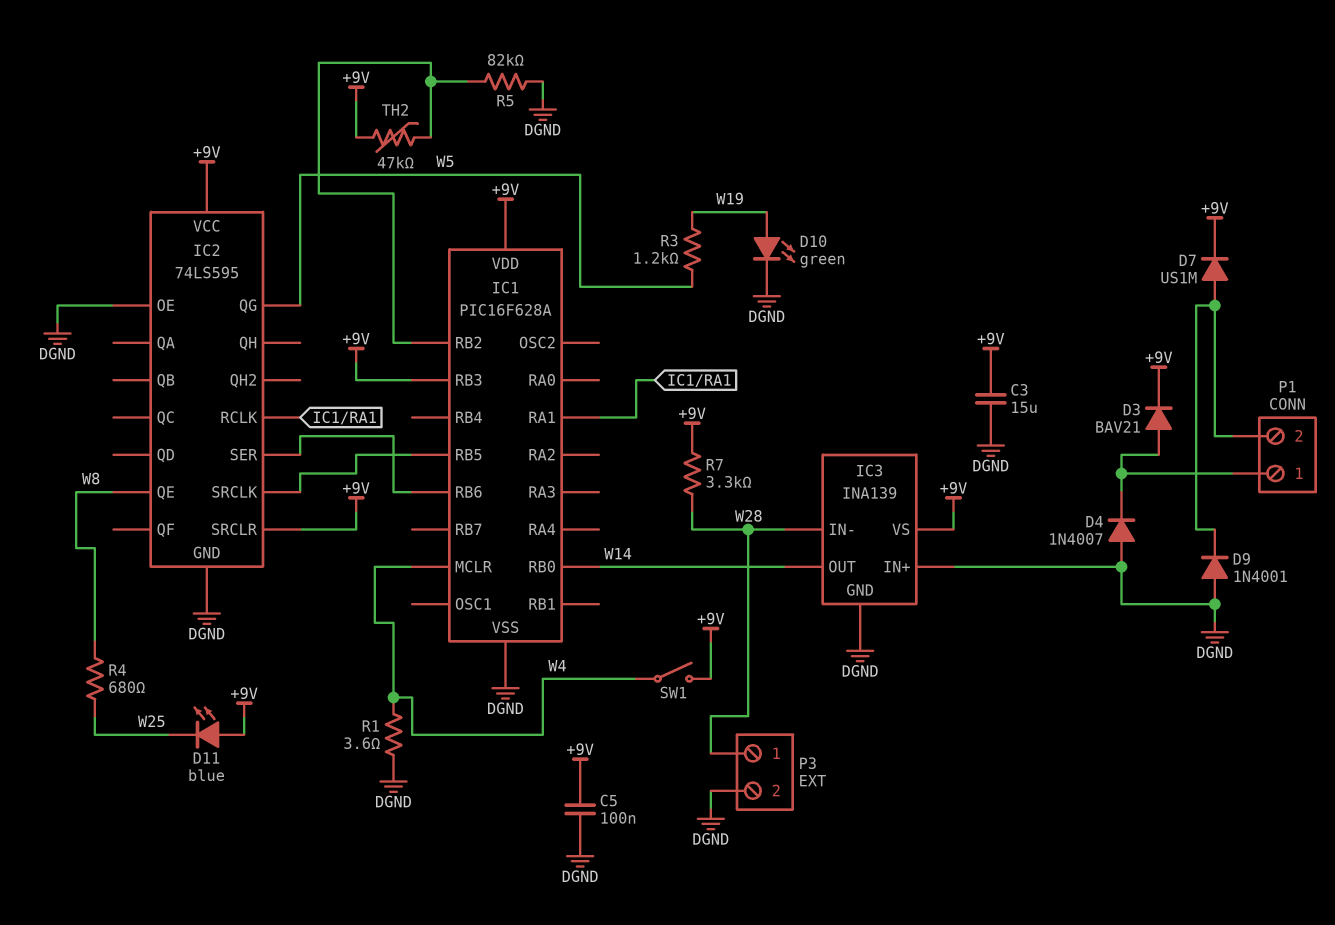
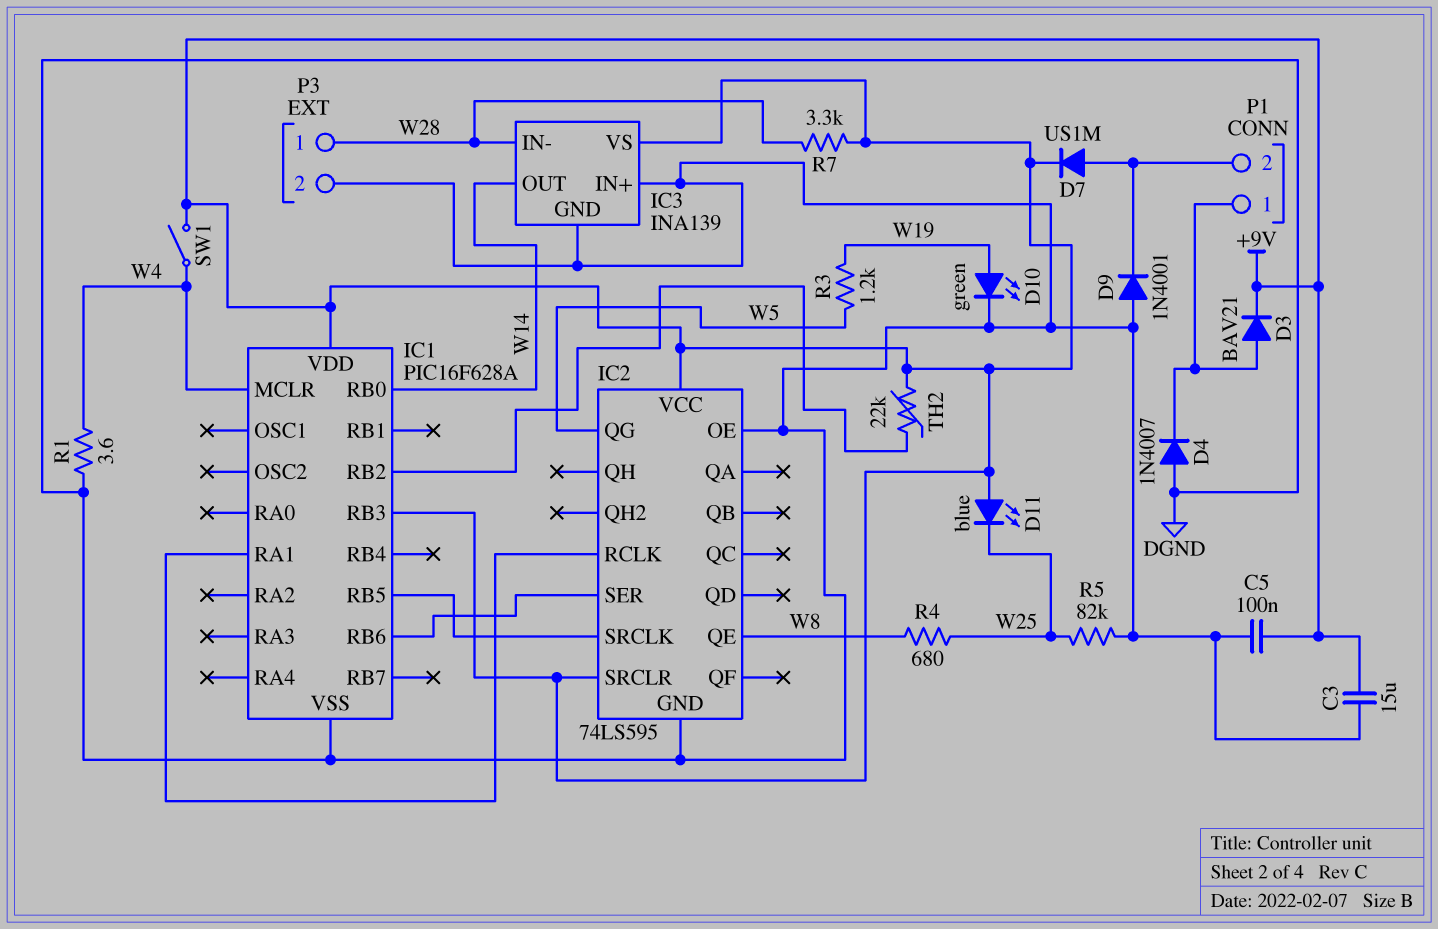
R5: 82k (DGND, IC1/RB2) -> 82k (DGND, W25)
TH2: 47k (+9V, IC1/RB2) -> 22k (+9V, IC1/RB2)

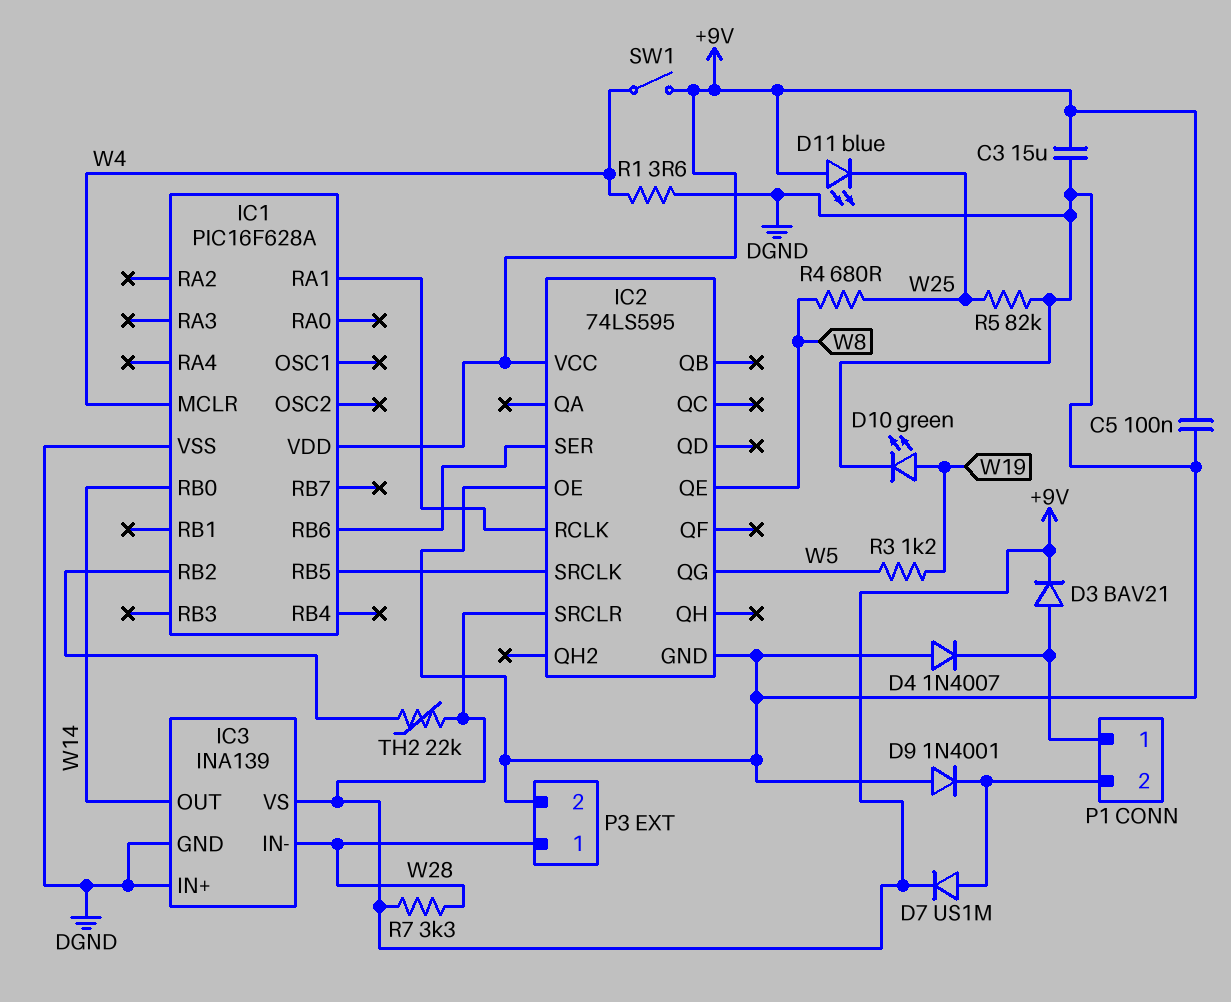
IC1 pin RB3: +9V -> none

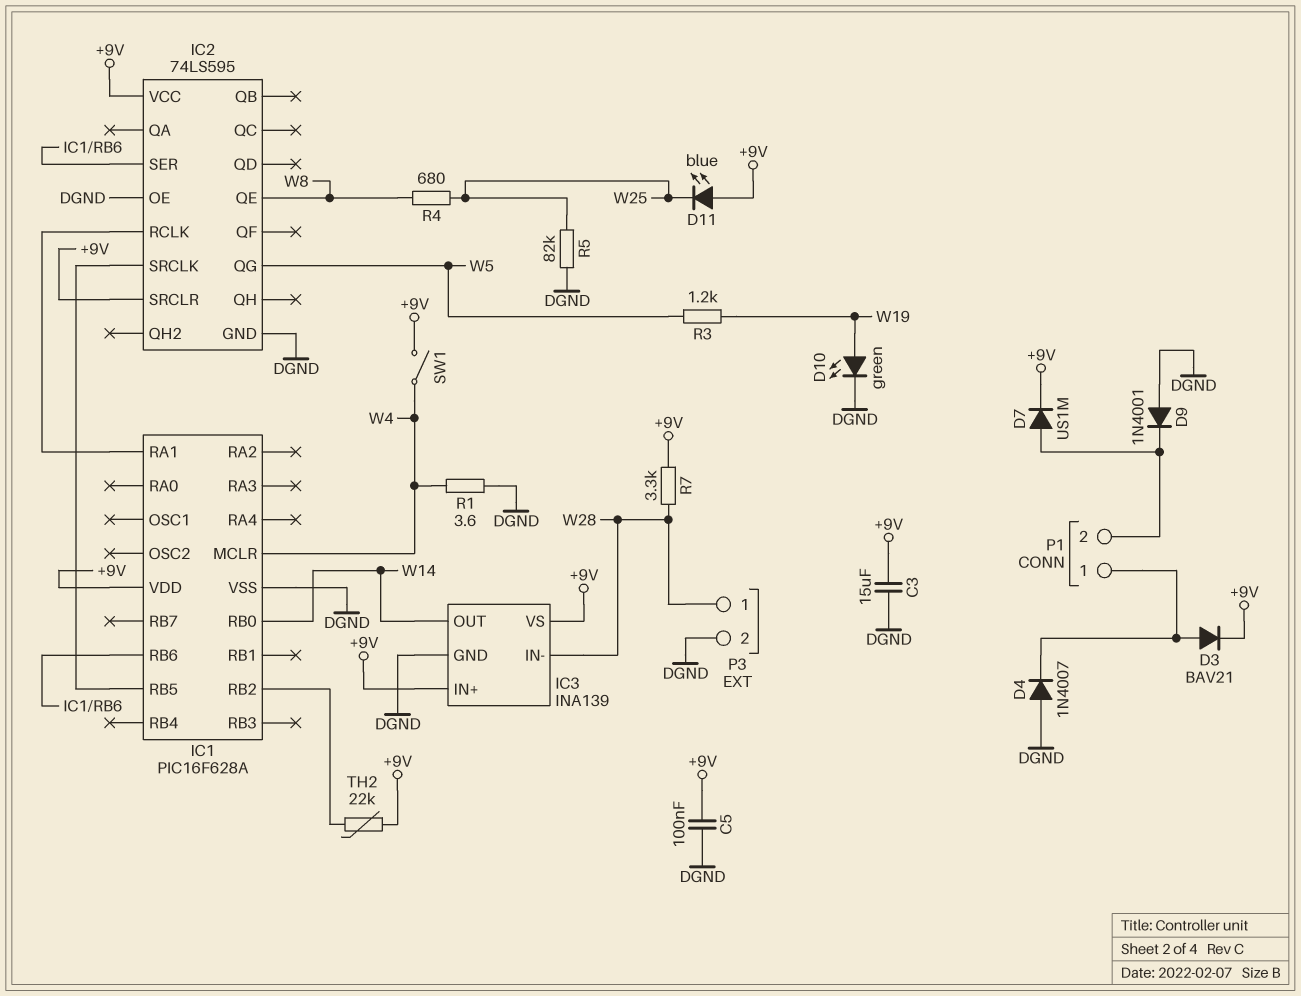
IC3 pin IN+: DGND -> +9V

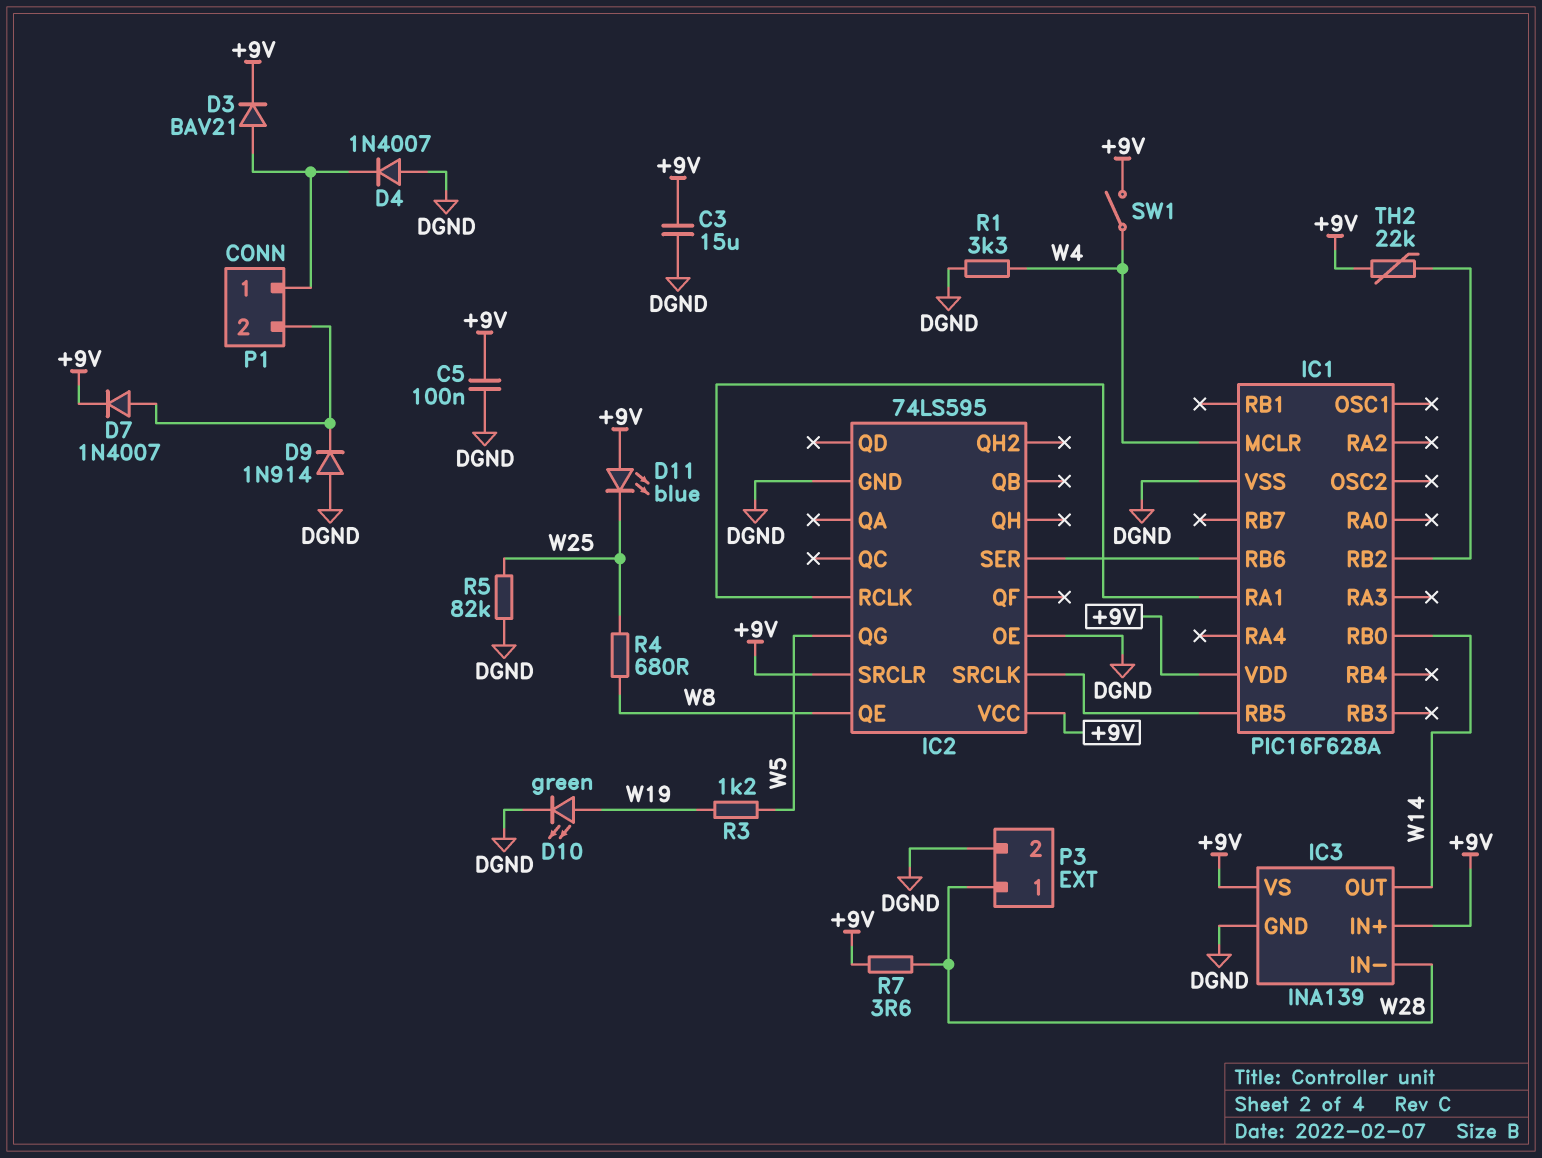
D7: diode US1M (A P1/2, K +9V) -> diode 1N4007 (A P1/2, K +9V)
D9: diode 1N4001 (A DGND, K P1/2) -> diode 1N914 (A DGND, K P1/2)
R1: 3.6 (DGND, W4) -> 3.3k (DGND, W4)
R7: 3.3k (+9V, W28) -> 3.6 (+9V, W28)

